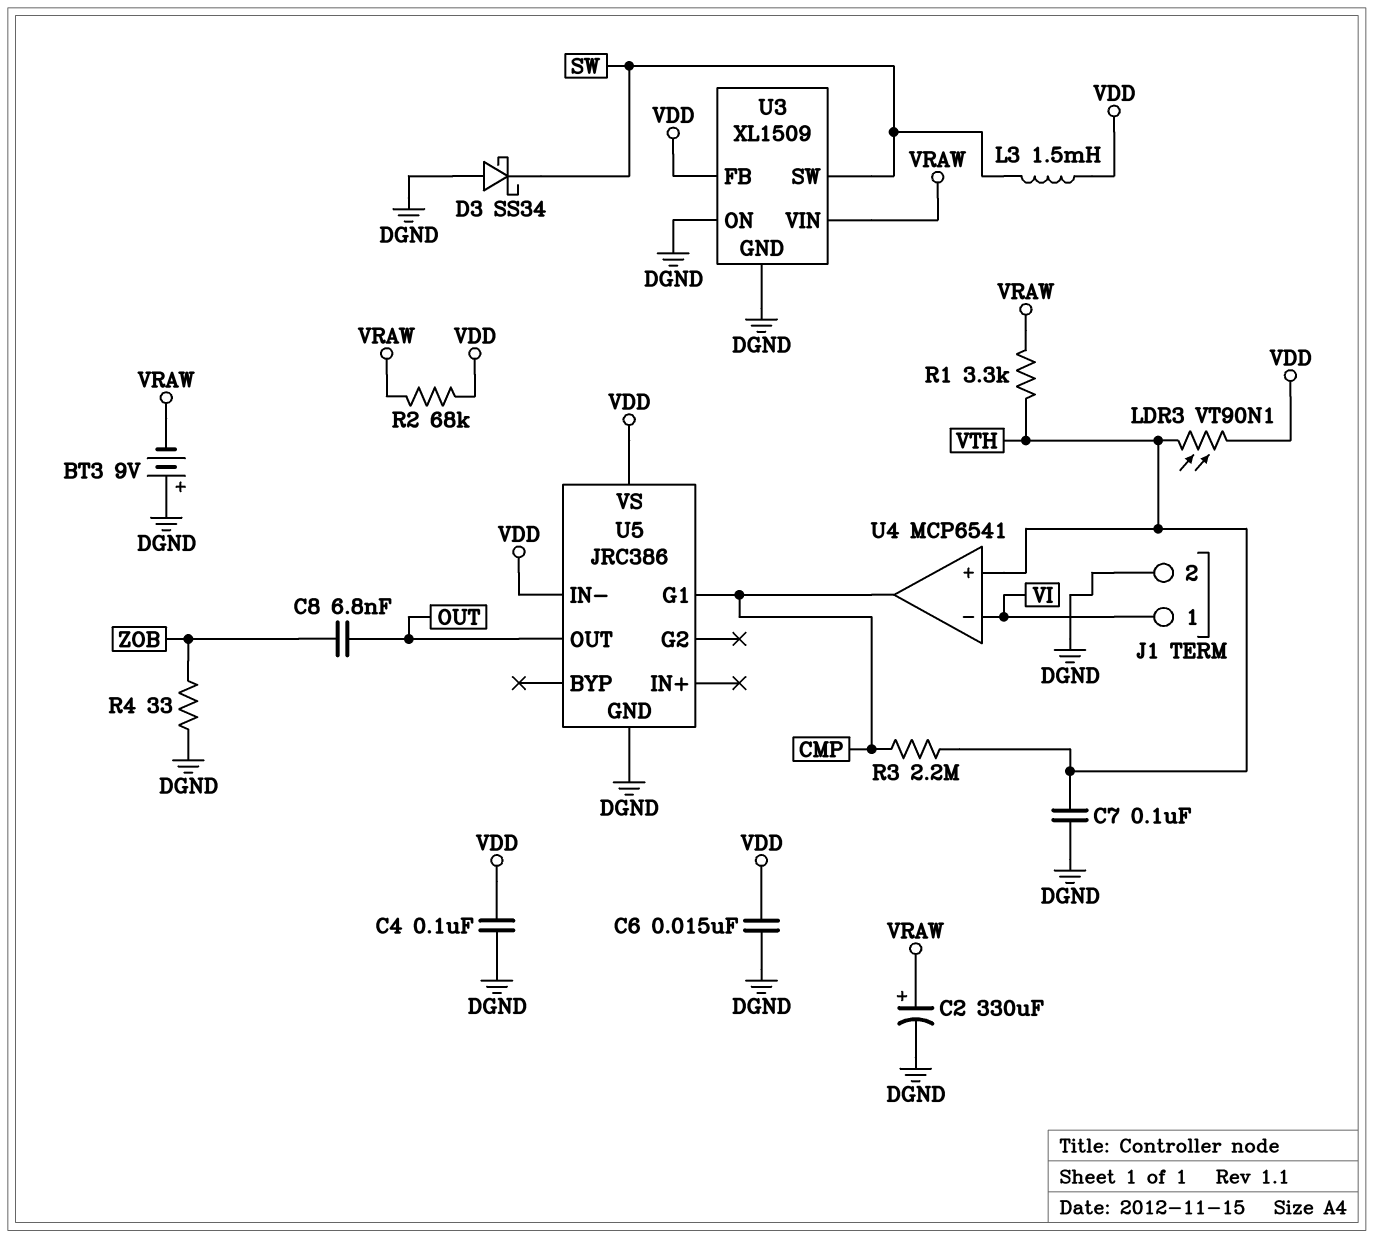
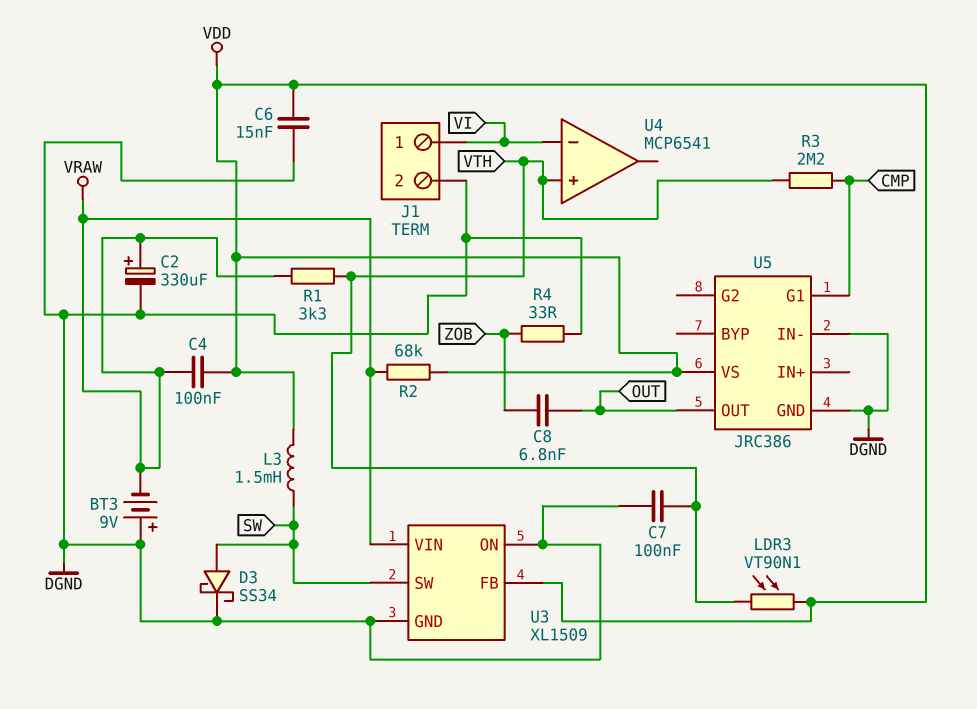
C4: 100nF (DGND, VDD) -> 100nF (VDD, VRAW)
D3: schottky SS34 (A DGND, K SW) -> schottky SS34 (A SW, K DGND)
U4 pin out: CMP -> none
U5 pin IN-: VDD -> DGND

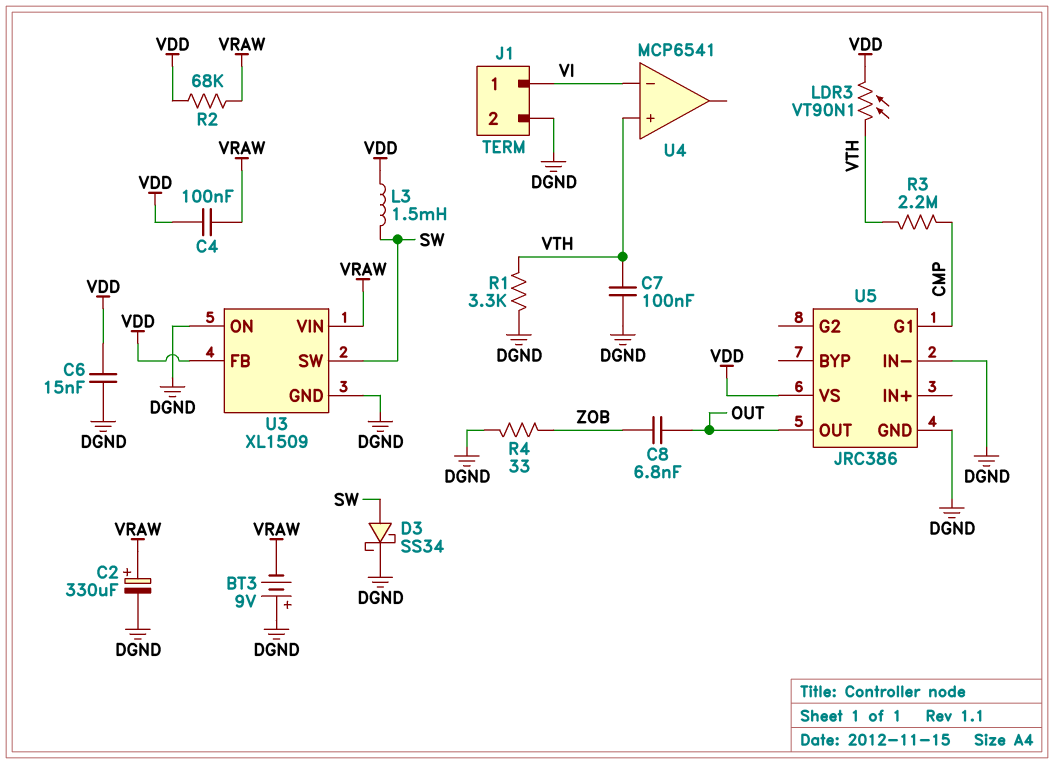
R1: 3.3k (VRAW, VTH) -> 3.3k (DGND, VTH)

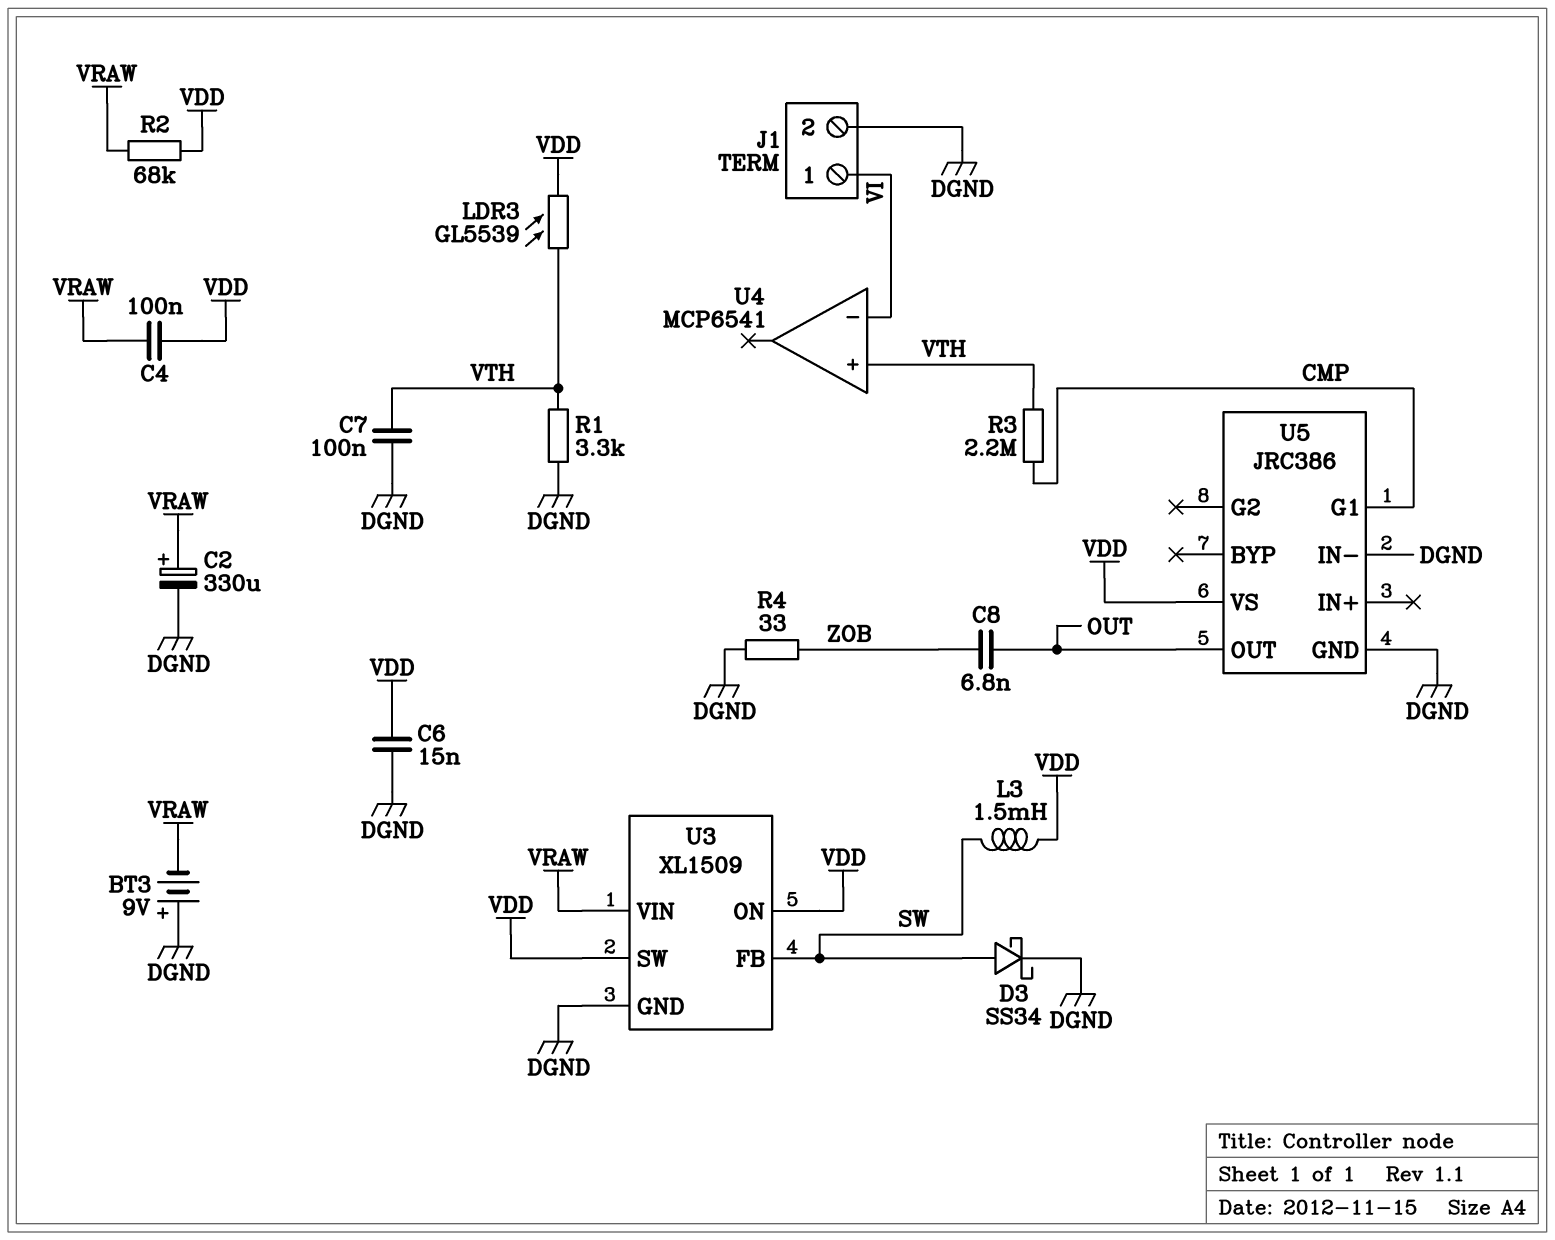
LDR3: VT90N1 (VDD, VTH) -> GL5539 (VDD, VTH)
U3 pin FB: VDD -> SW
U3 pin ON: DGND -> VDD
U3 pin SW: SW -> VDD

